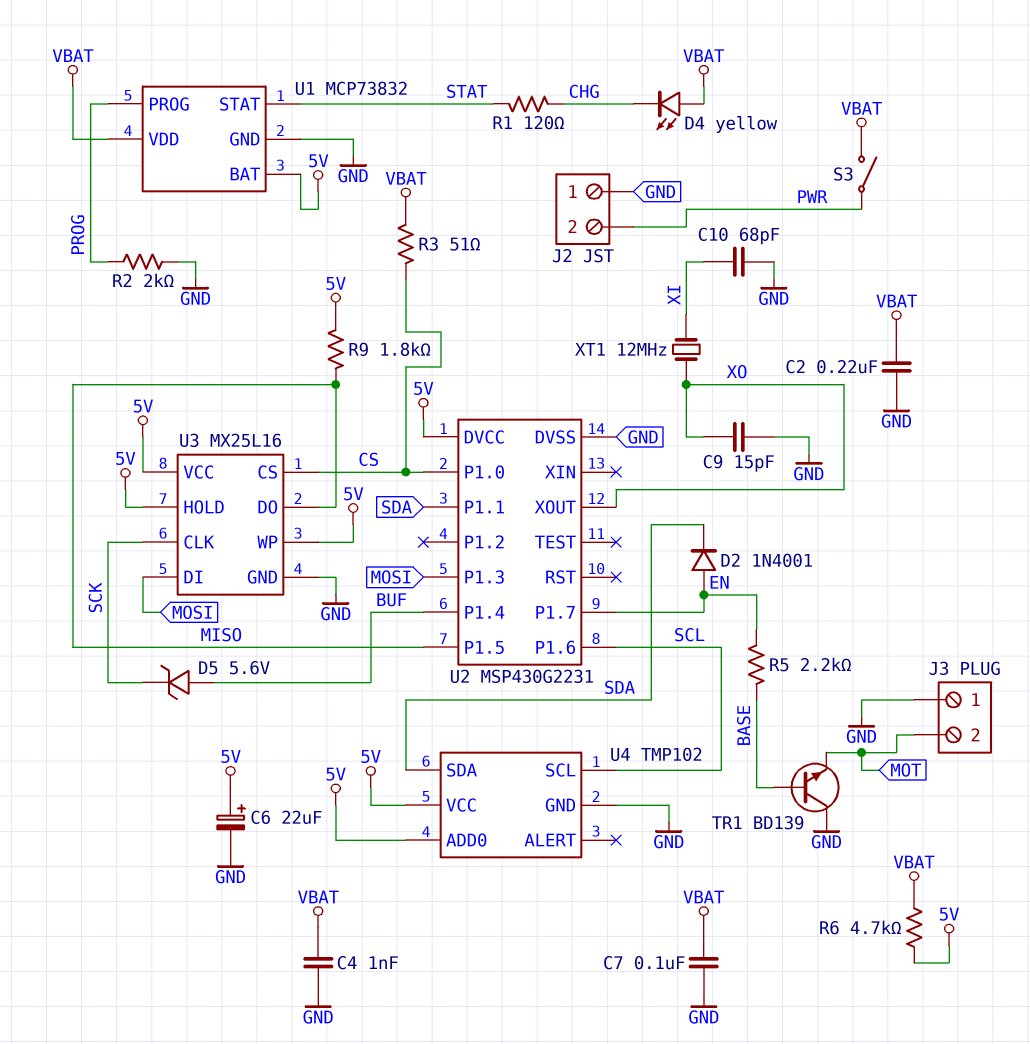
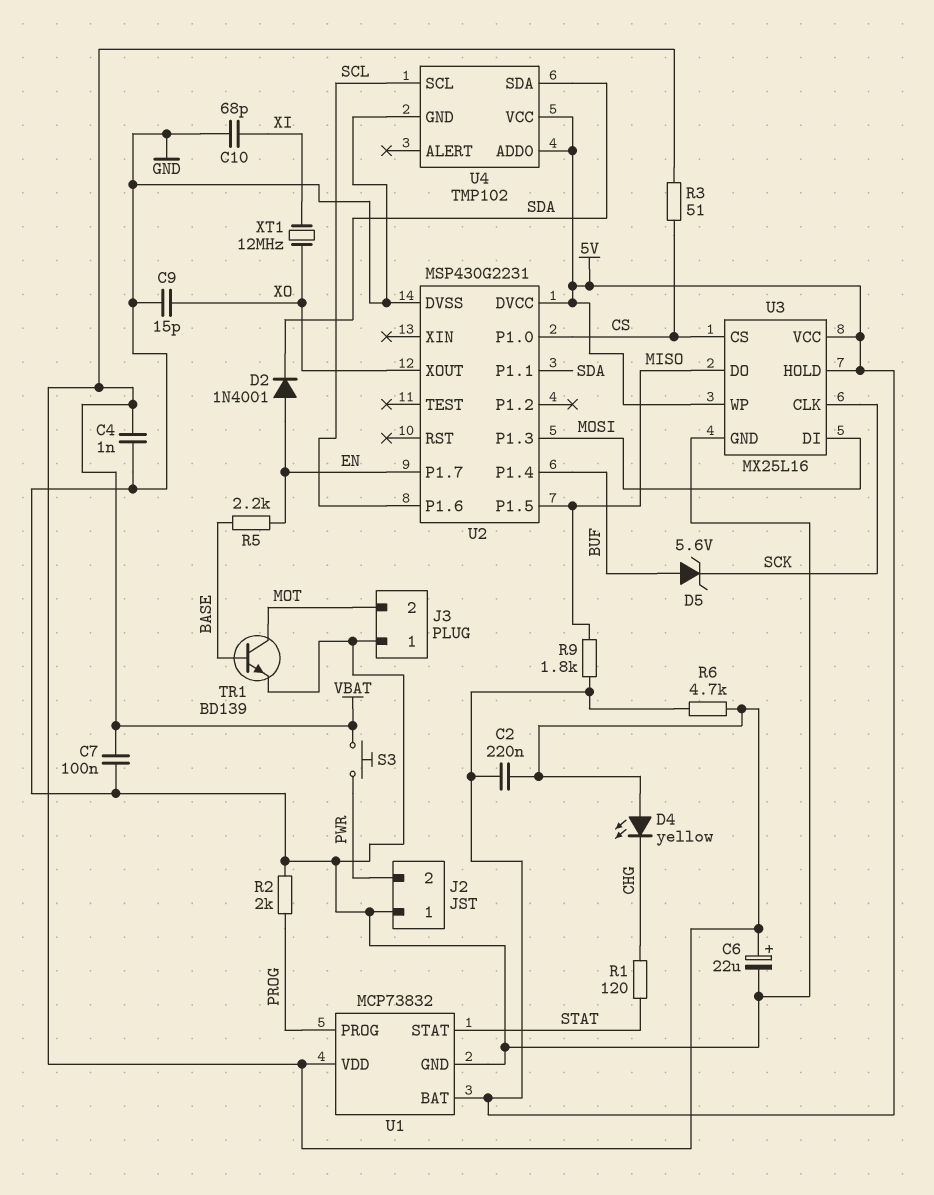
C2: 220nF (GND, VBAT) -> 220nF (5V, VBAT)
C6: 22uF (plus 5V, minus GND) -> 22uF (plus VBAT, minus GND)
S3: switch (PWR, VBAT) -> button (PWR, VBAT)
TR1: NPN BD139 (B BASE, C GND, E MOT) -> NPN BD139 (B BASE, C MOT, E GND)

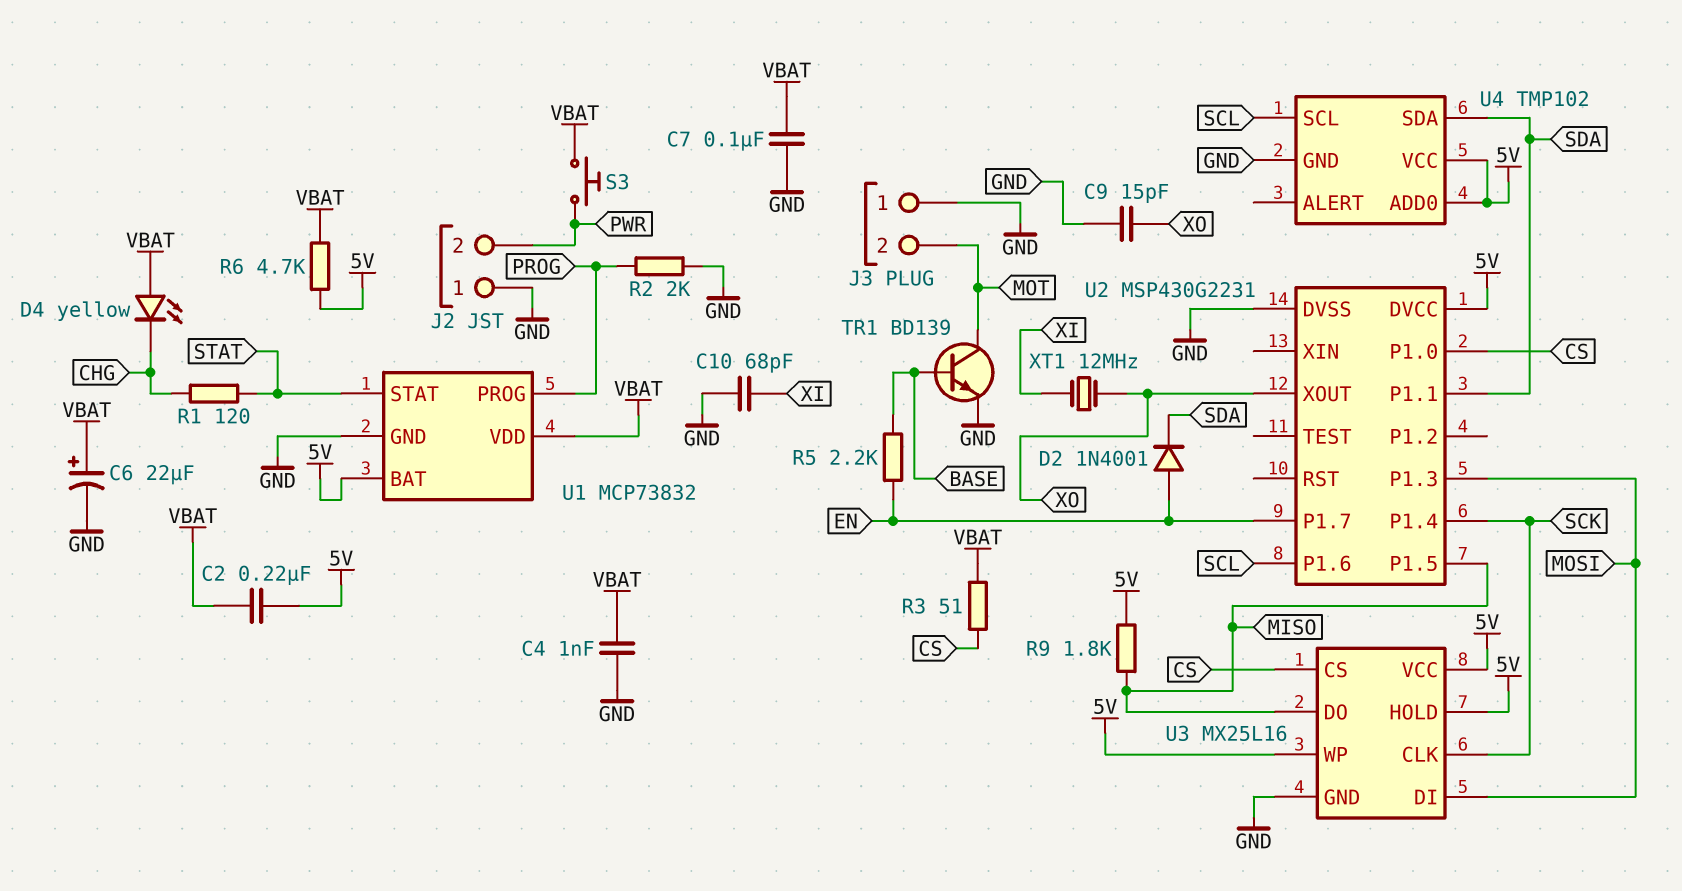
D5: zener 5.6V (A BUF, K SCK) -> none
U2 pin P1.4: BUF -> SCK

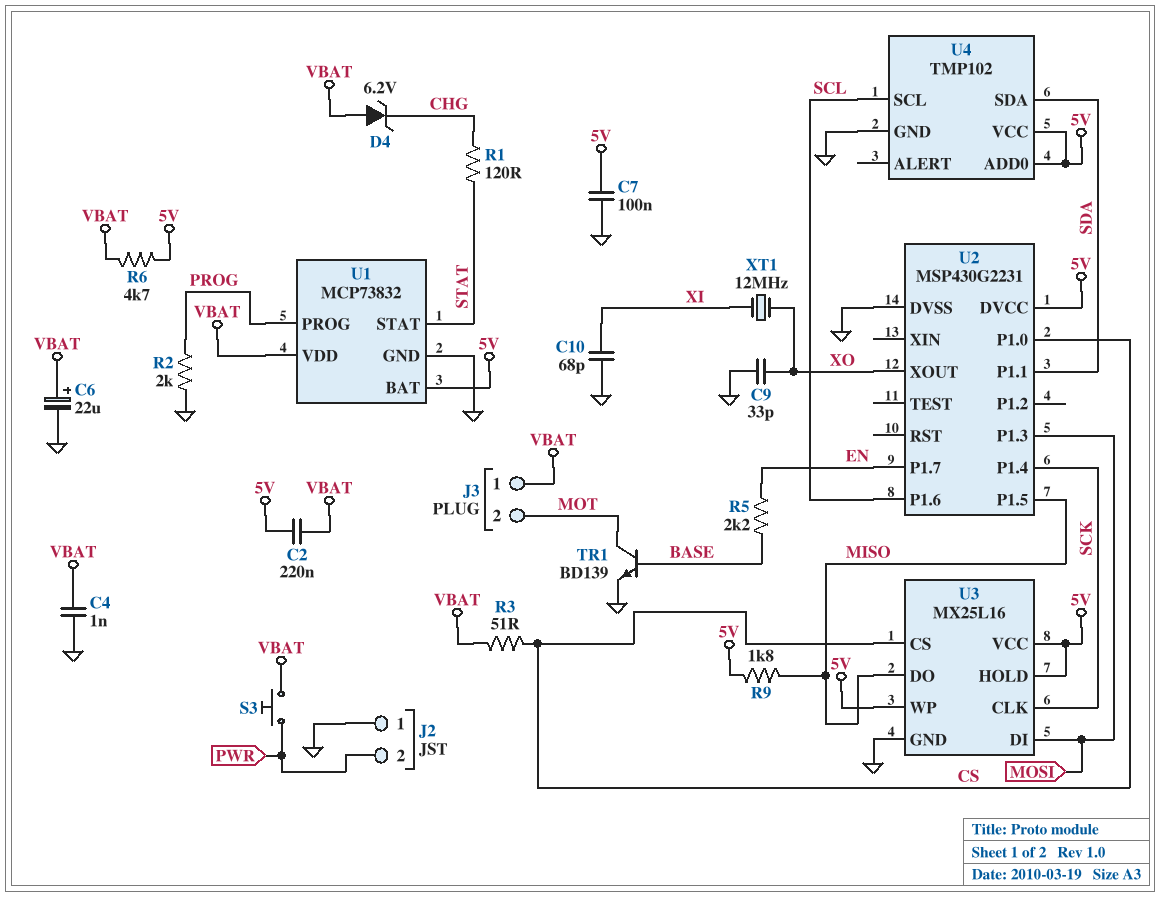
C7: 100nF (GND, VBAT) -> 100nF (5V, GND)
C9: 15pF (GND, XO) -> 33pF (GND, XO)
D2: diode 1N4001 (A EN, K SDA) -> none
D4: LED yellow (A VBAT, K CHG) -> zener 6.2V (A VBAT, K CHG)
J3 pin 1: GND -> VBAT

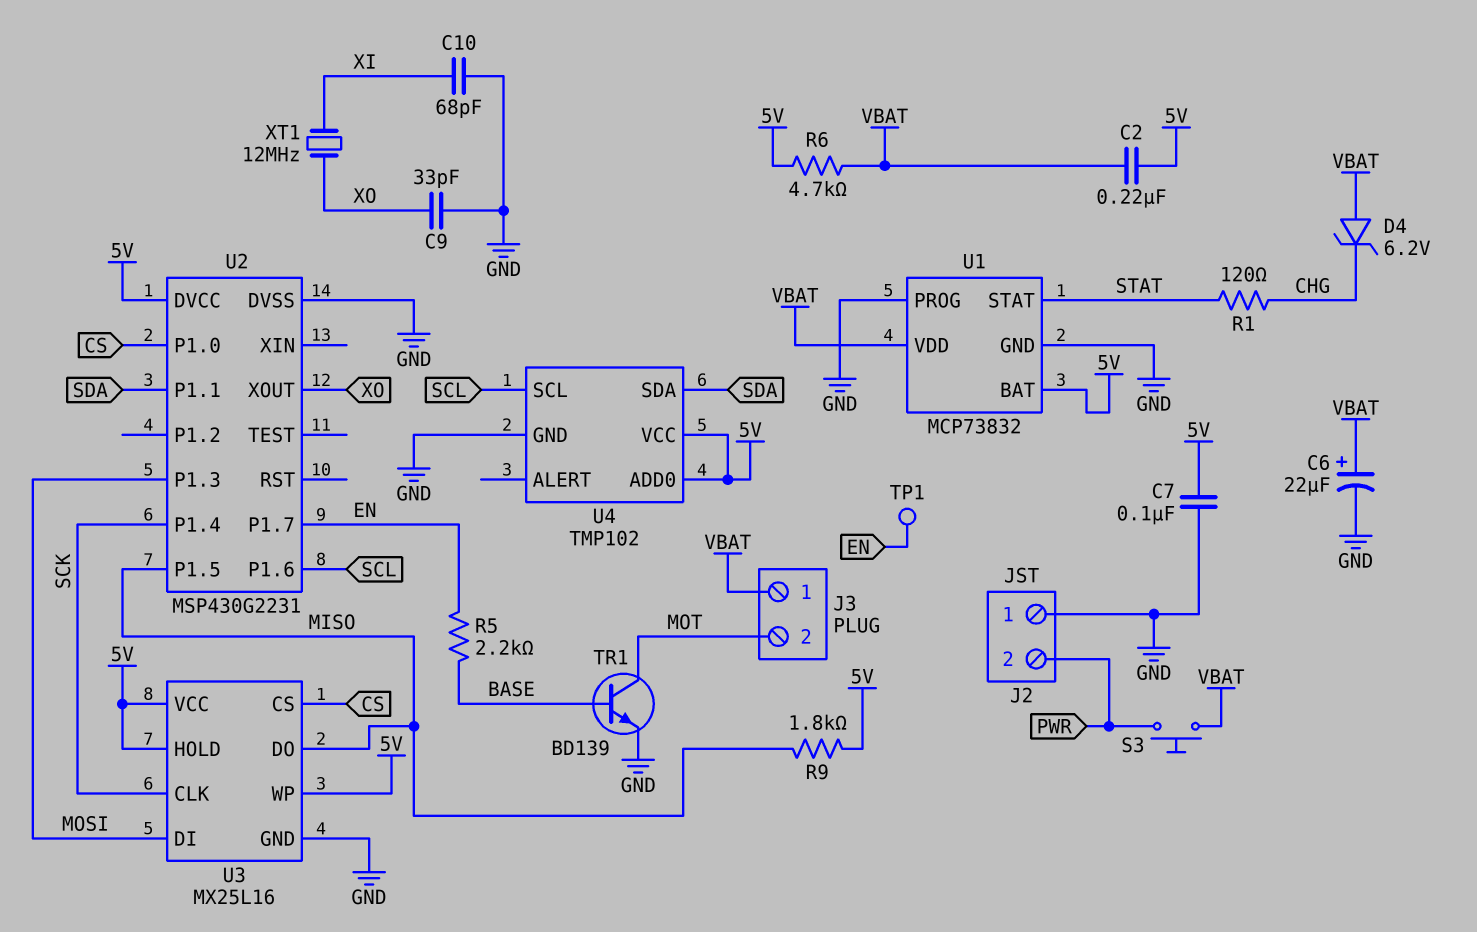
C4: 1nF (GND, VBAT) -> none
R2: 2k (GND, PROG) -> none
R3: 51 (CS, VBAT) -> none
TP1: none -> test point (EN)
U1 pin PROG: PROG -> GND

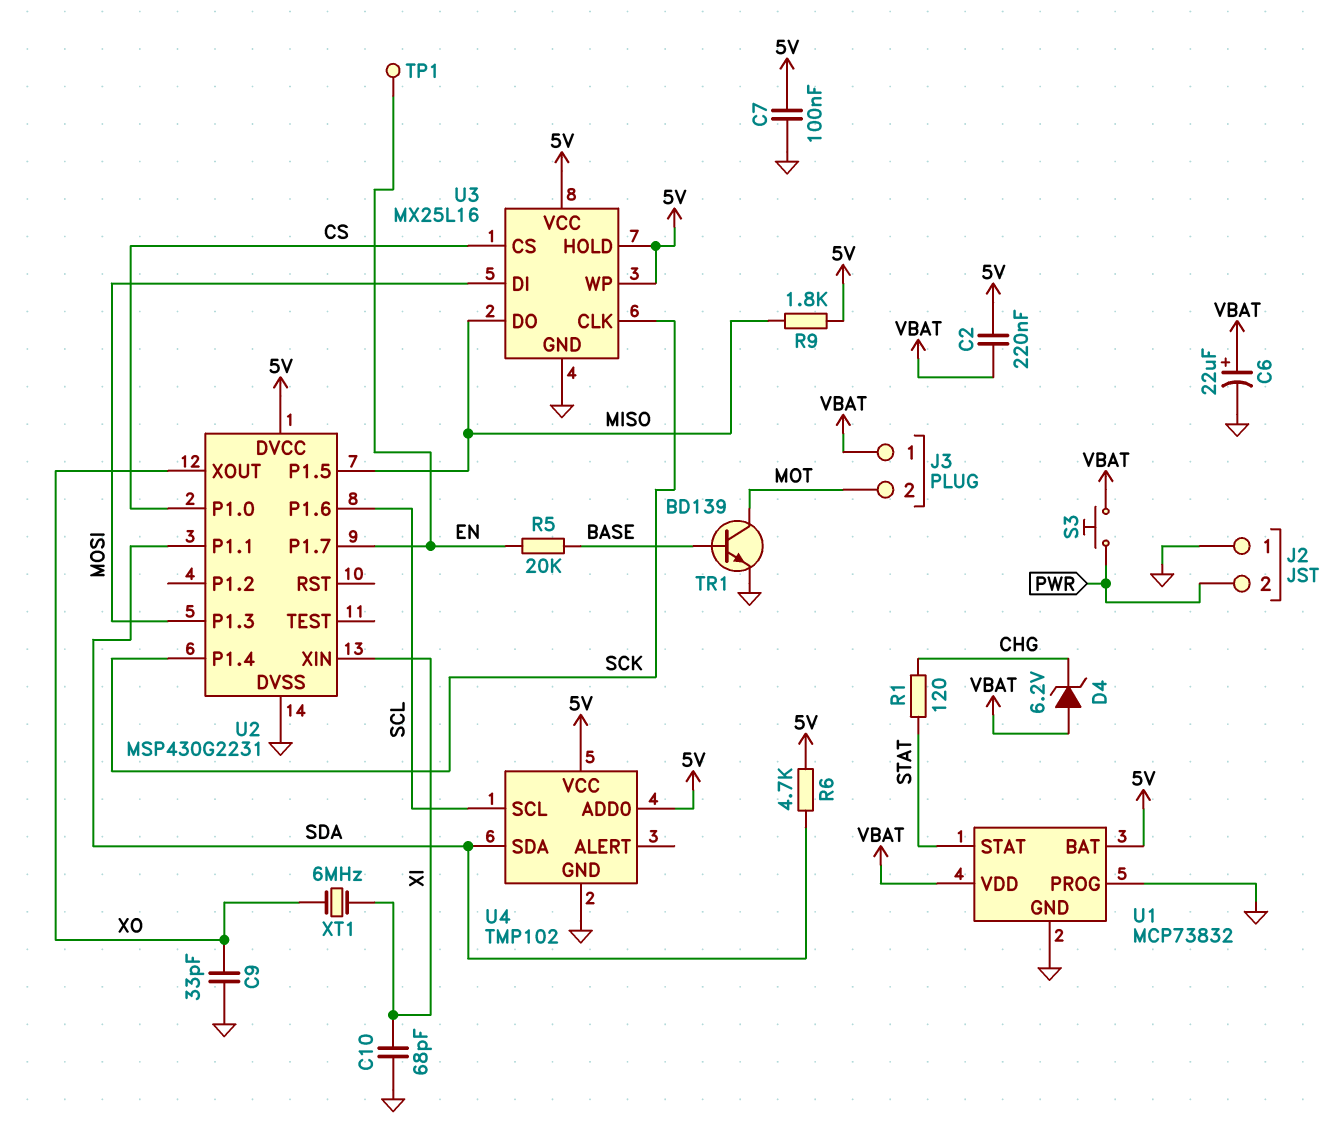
R5: 2.2k (BASE, EN) -> 20k (BASE, EN)
R6: 4.7k (5V, VBAT) -> 4.7k (5V, SDA)
U2 pin XIN: none -> XI
XT1: 12MHz (XI, XO) -> 6MHz (XI, XO)

